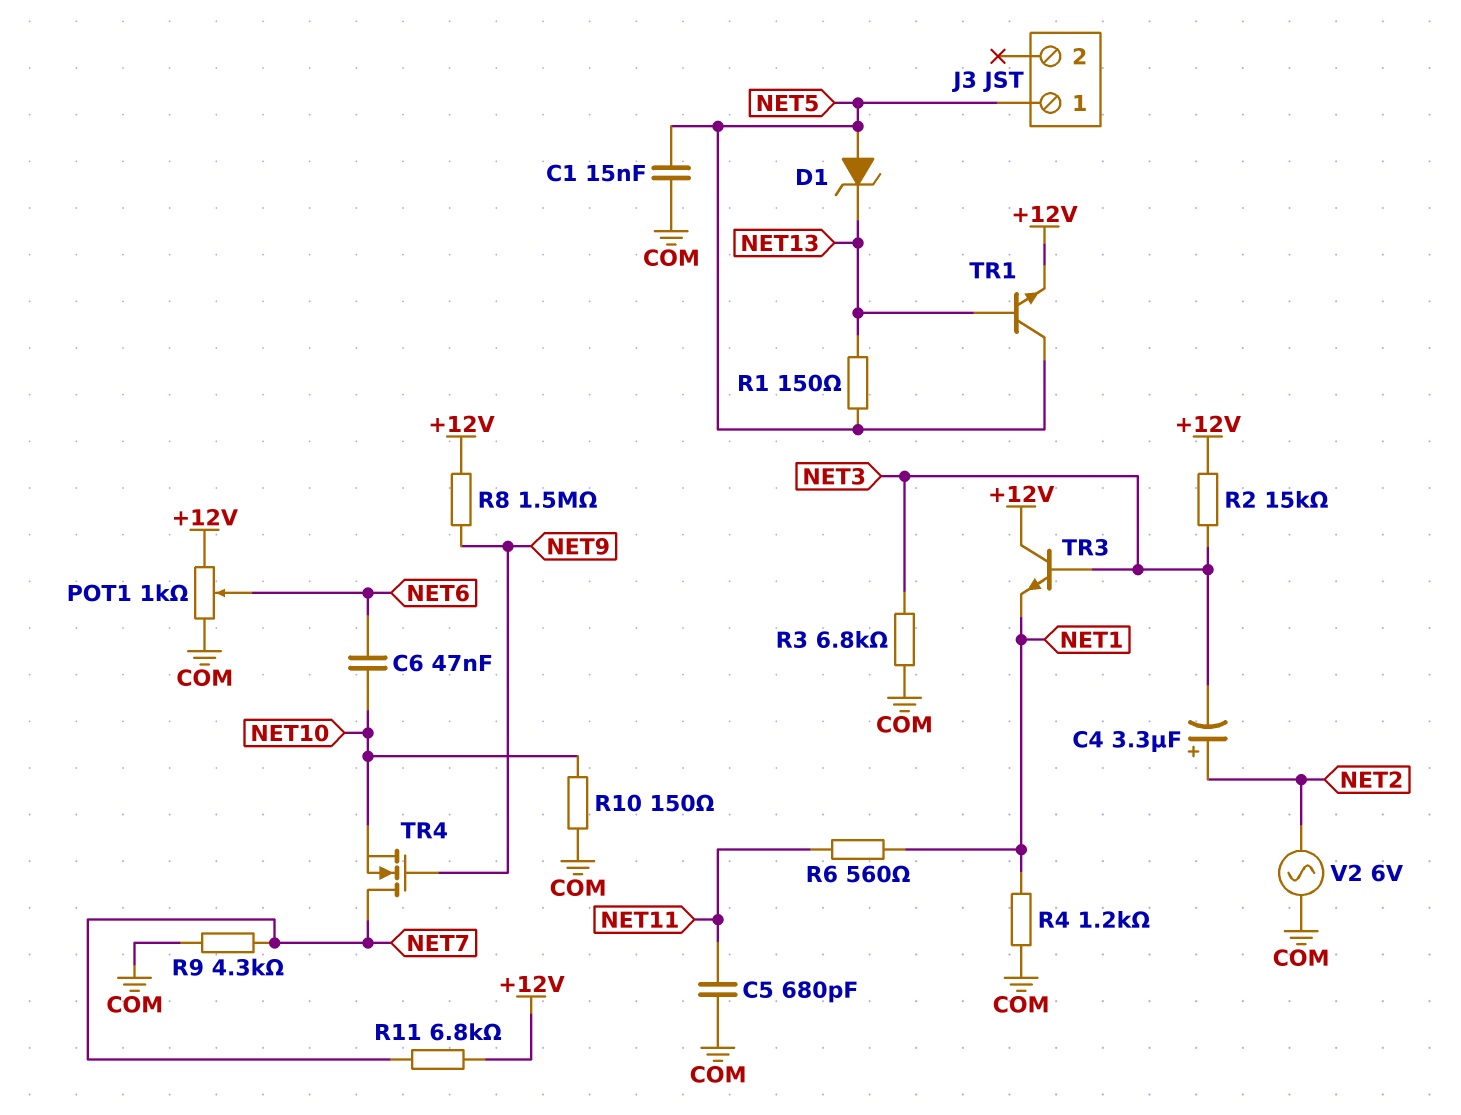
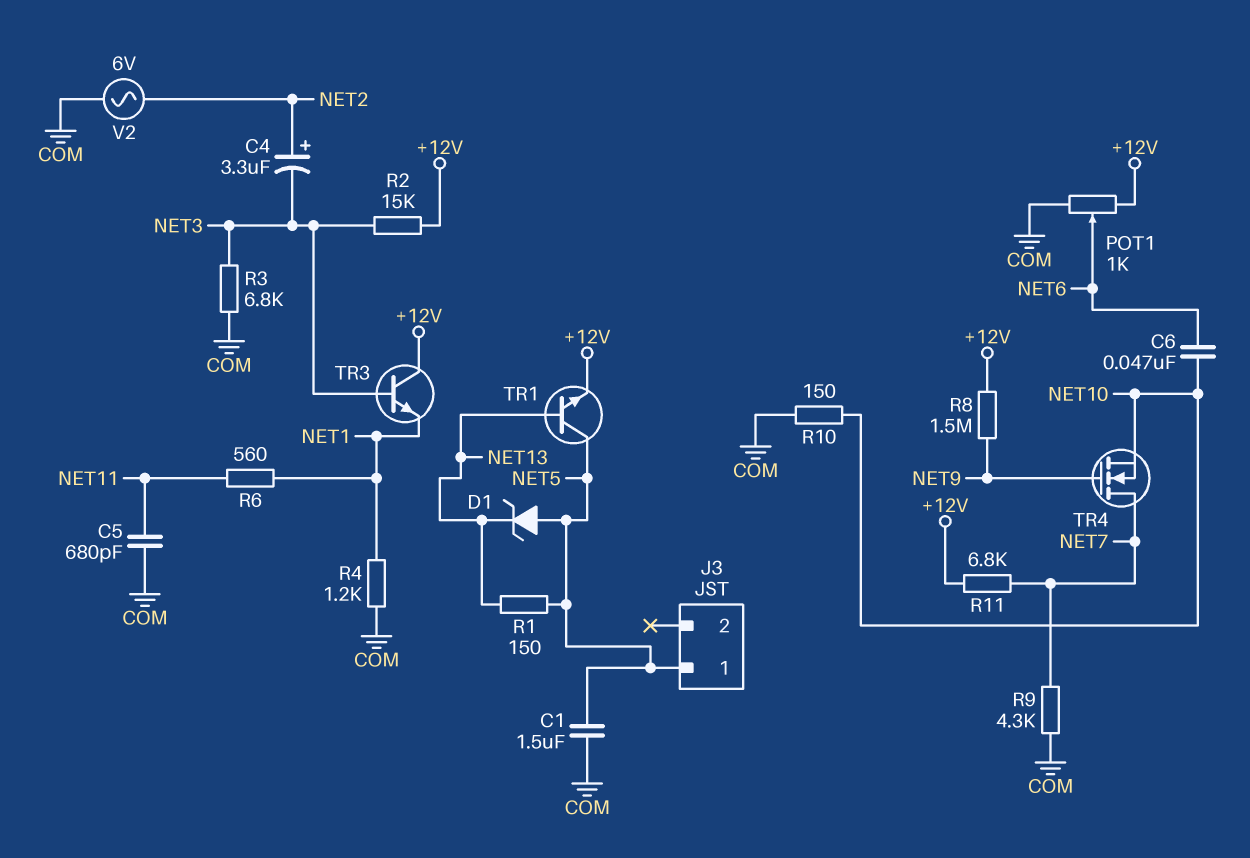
C1: 15nF (COM, NET5) -> 1.5uF (COM, NET5)

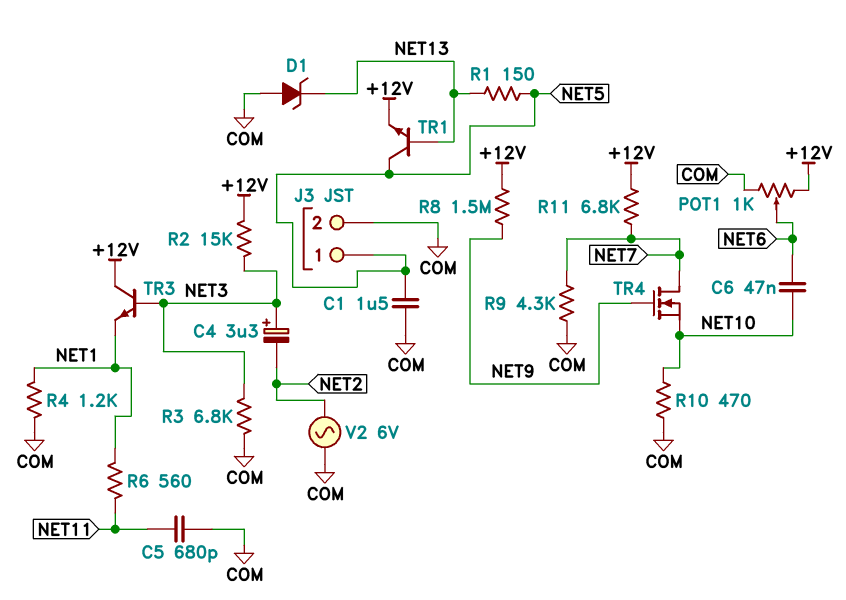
C4: 3.3uF (plus NET2, minus NET3) -> 3.3uF (plus NET3, minus NET2)
D1: zener (A NET5, K NET13) -> zener (A COM, K NET13)
J3 pin 2: none -> COM
R10: 150 (COM, NET10) -> 470 (COM, NET10)

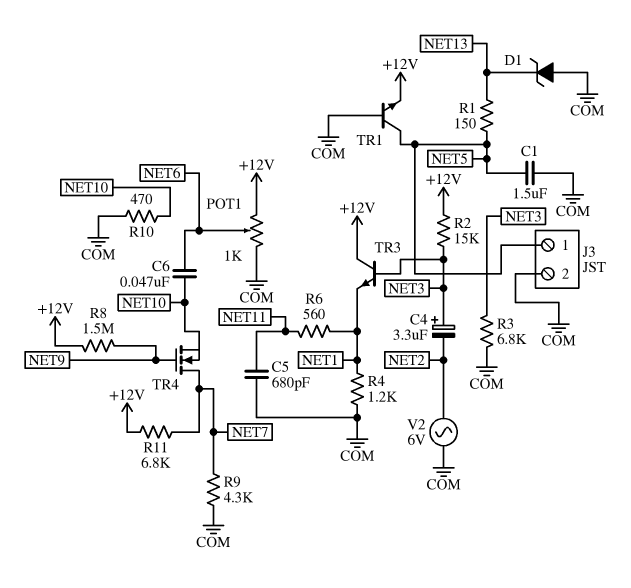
TR1: NPN (B NET13, C NET5, E +12V) -> NPN (B COM, C NET5, E +12V)

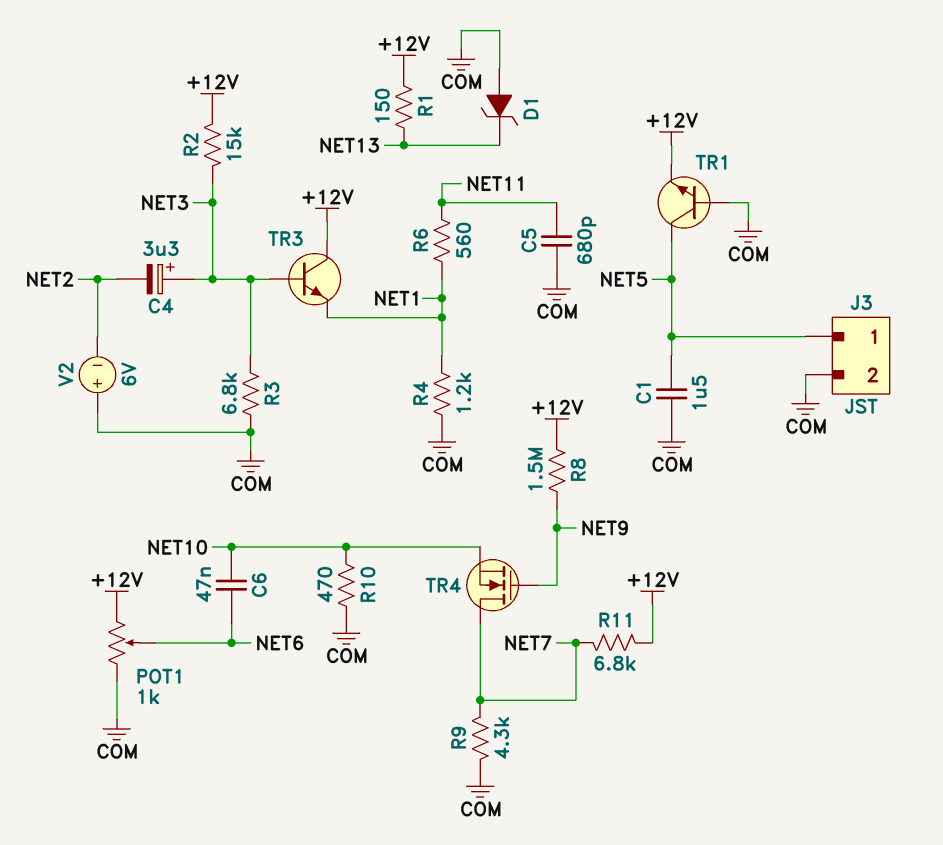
R1: 150 (NET5, NET13) -> 150 (+12V, NET13)
V2: AC 6V (COM, NET2) -> 6V (plus COM, minus NET2)

